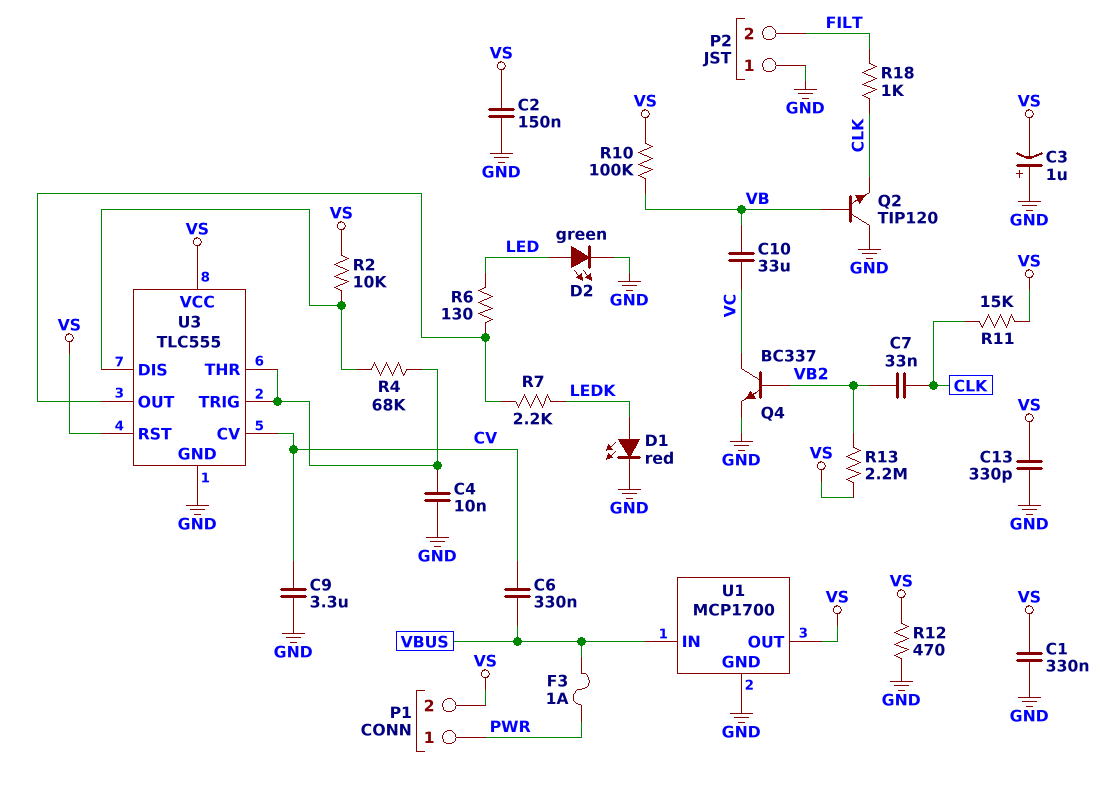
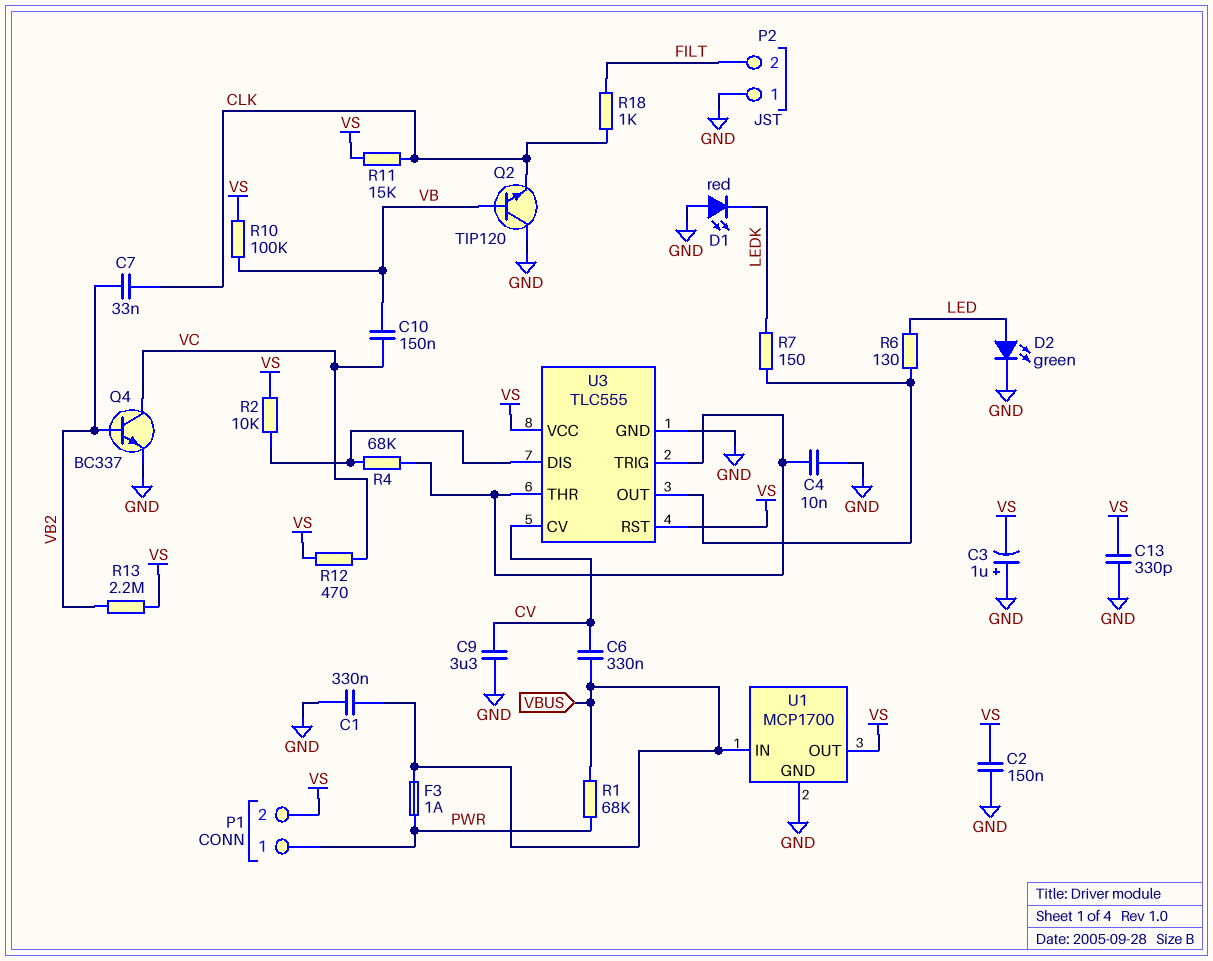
C1: 330nF (GND, VS) -> 330nF (GND, VBUS)
C10: 33uF (VB, VC) -> 150nF (VB, VC)
D1: LED red (A LEDK, K GND) -> LED red (A GND, K LEDK)
R1: none -> 68k (PWR, VBUS)
R7: 2.2k (LEDK, U3/OUT) -> 150 (LEDK, U3/OUT)
R12: 470 (GND, VS) -> 470 (VC, VS)

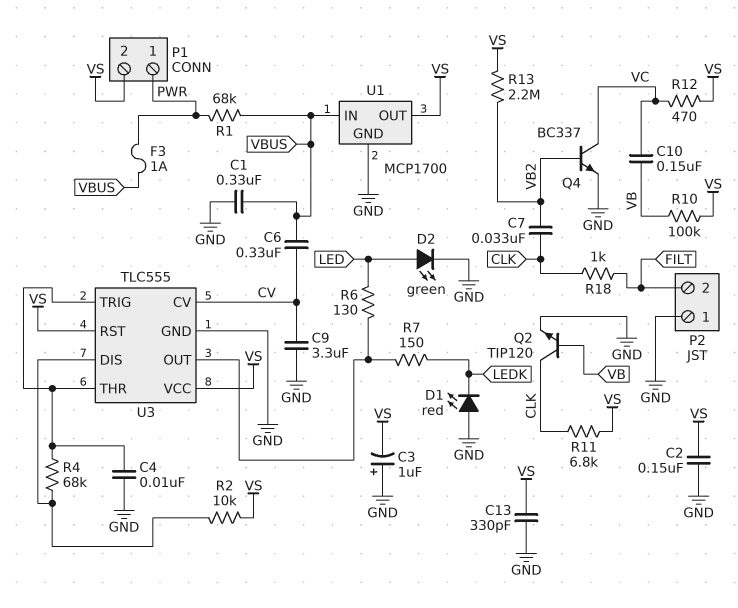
Q2: NPN TIP120 (B VB, C GND, E CLK) -> NPN TIP120 (B VB, C CLK, E GND)
R11: 15k (CLK, VS) -> 6.8k (CLK, VS)

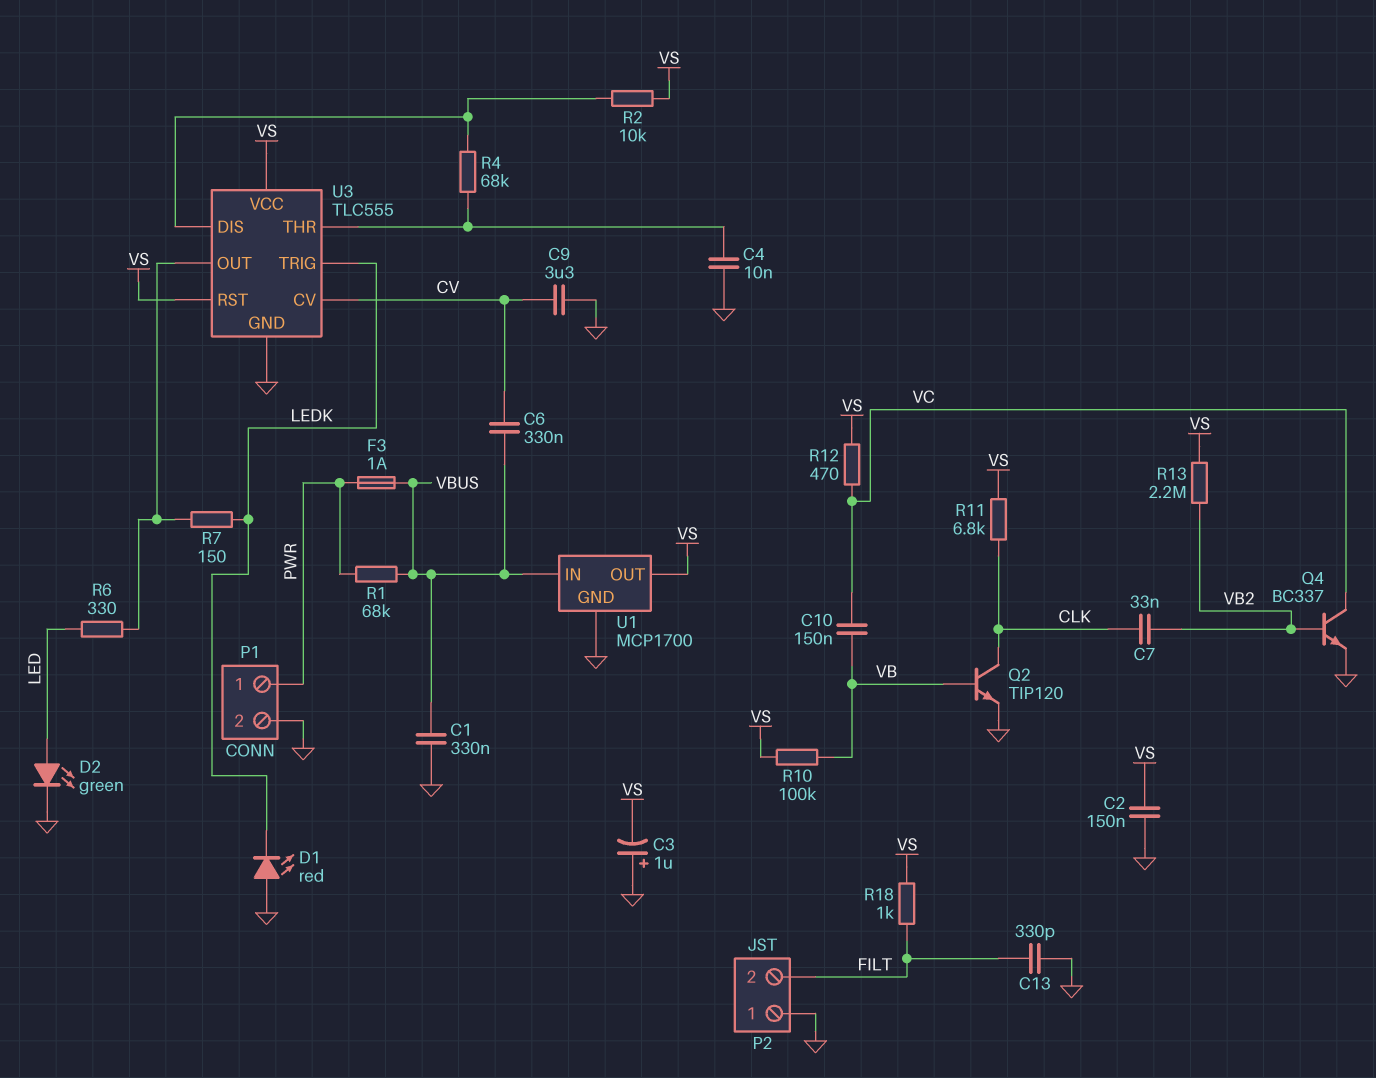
C13: 330pF (GND, VS) -> 330pF (FILT, GND)
P1 pin 2: VS -> GND
R6: 130 (LED, U3/OUT) -> 330 (LED, U3/OUT)
R18: 1k (CLK, FILT) -> 1k (FILT, VS)
U3 pin TRIG: U3/THR -> LEDK

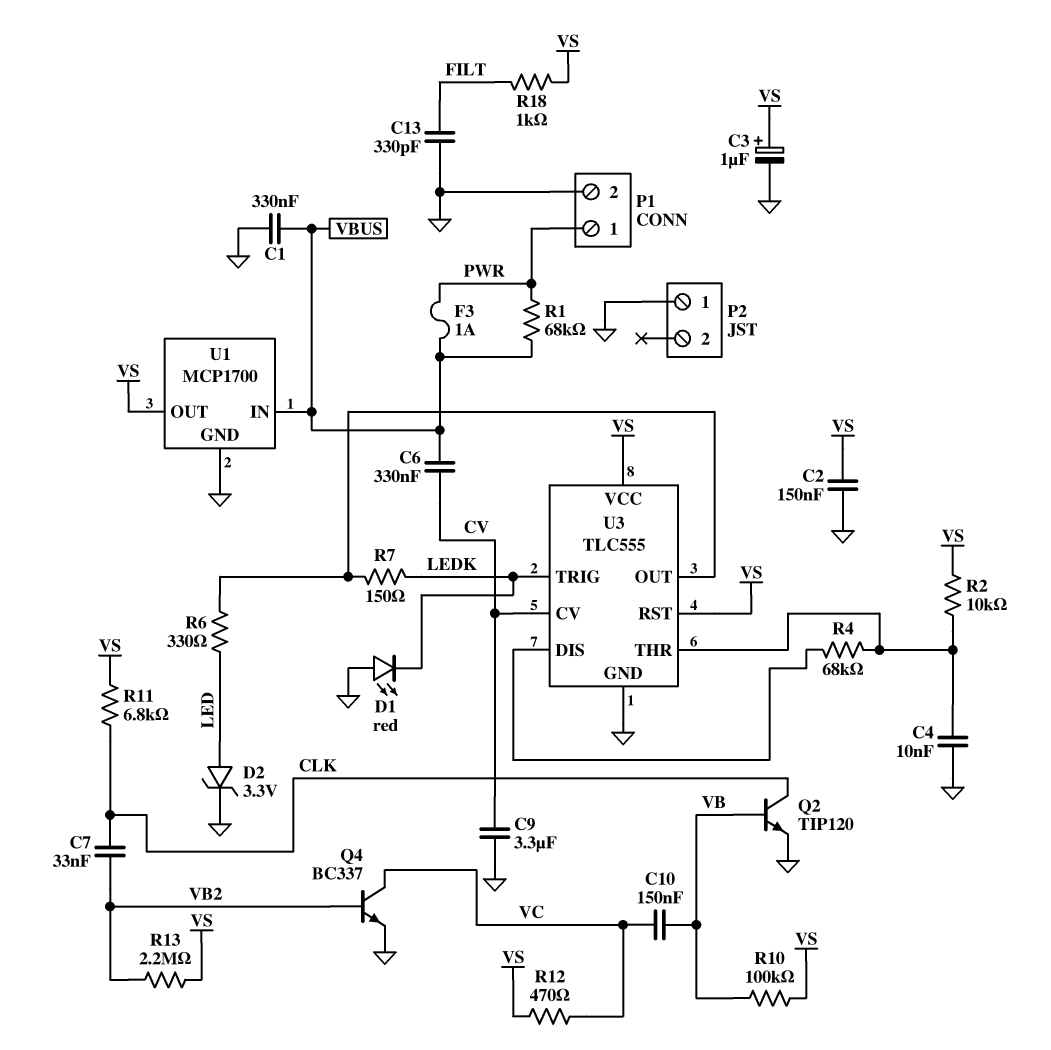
C3: 1uF (plus GND, minus VS) -> 1uF (plus VS, minus GND)
D2: LED green (A LED, K GND) -> zener 3.3V (A LED, K GND)
P2 pin 2: FILT -> none
R2: 10k (U3/DIS, VS) -> 10k (U3/THR, VS)

